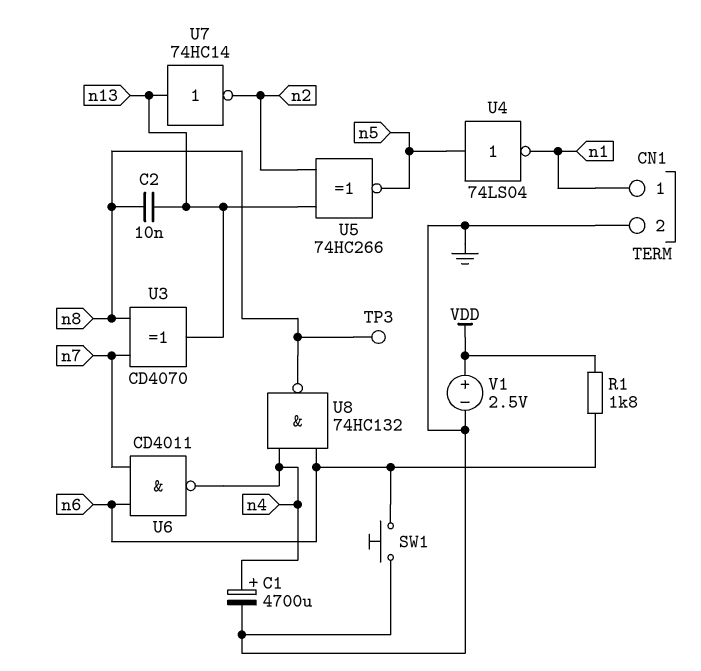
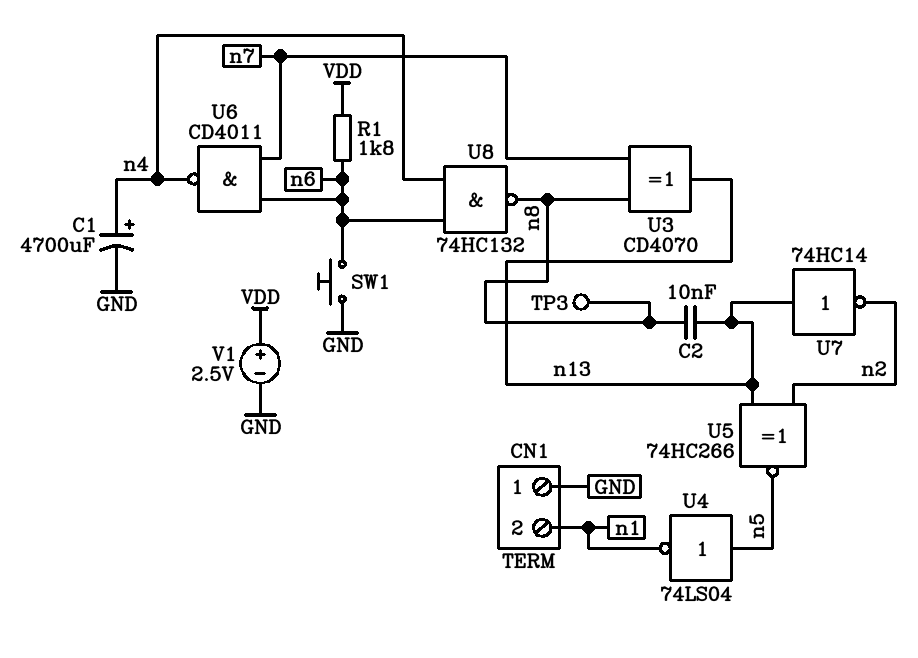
CN1 pin 1: n1 -> GND
CN1 pin 2: GND -> n1

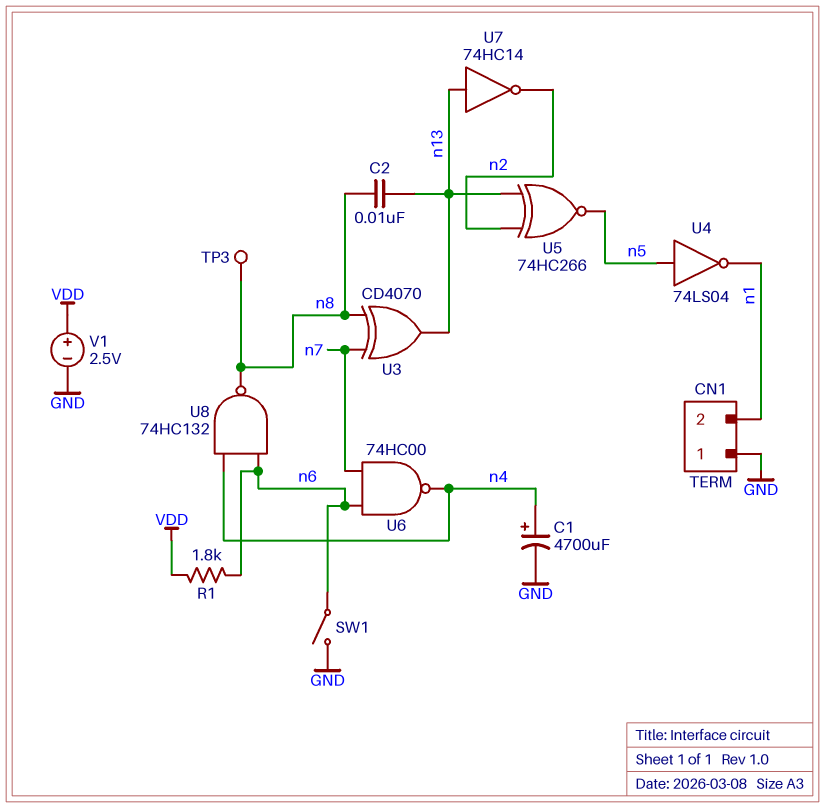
SW1: button (GND, n6) -> switch (GND, n6)
U6: NAND CD4011 (in n6, in n7, out n4) -> NAND 74HC00 (in n6, in n7, out n4)

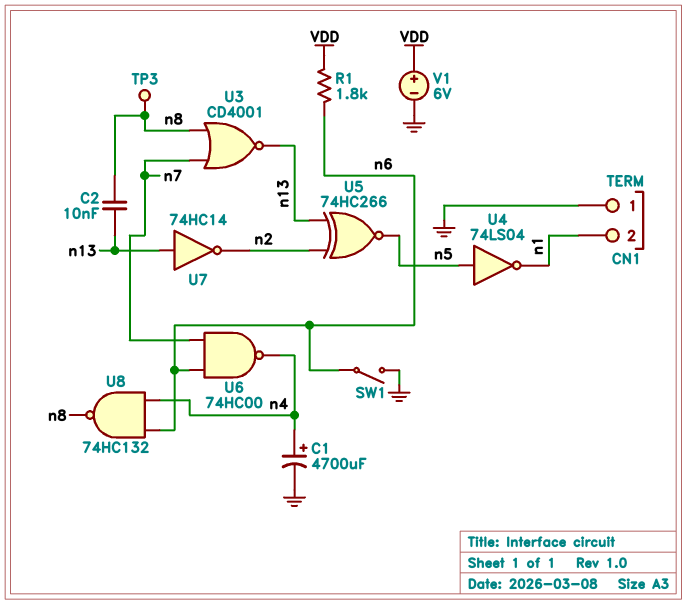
U3: XOR CD4070 (in n7, in n8, out n13) -> NOR CD4001 (in n7, in n8, out n13)
V1: 2.5V (plus VDD, minus GND) -> 6V (plus VDD, minus GND)

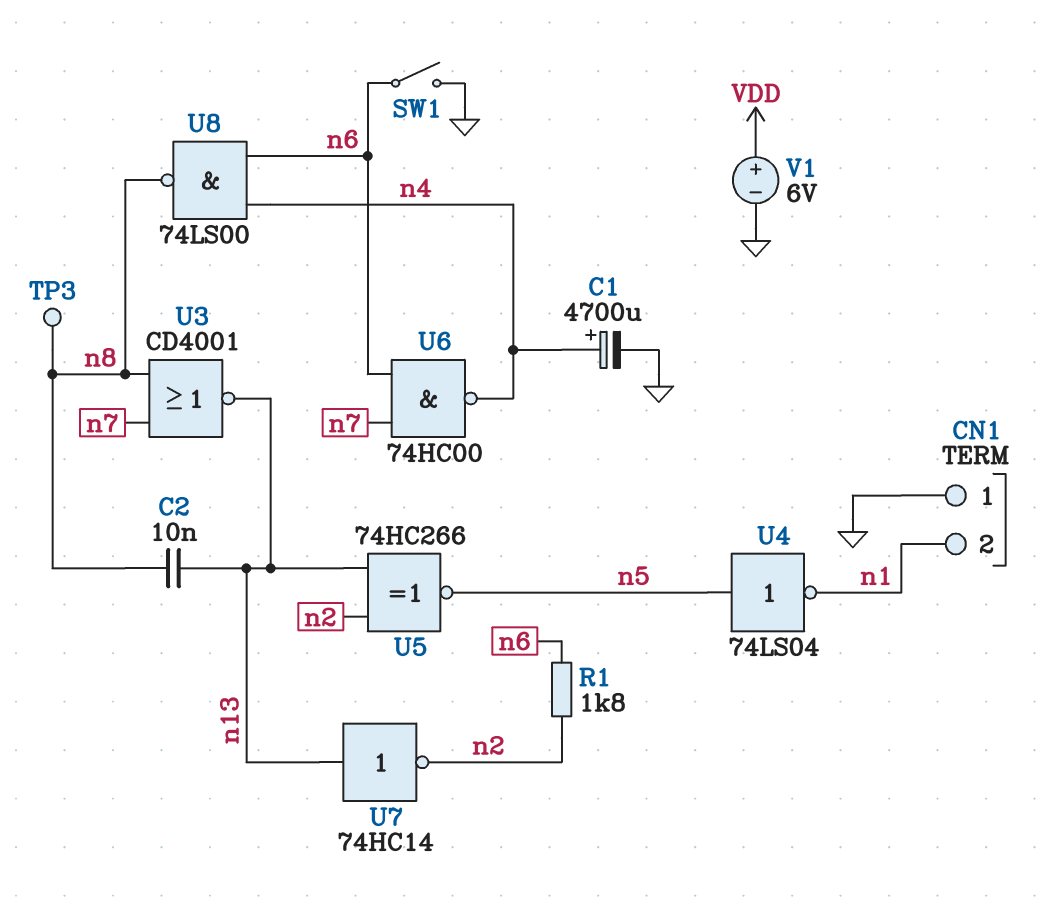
R1: 1.8k (VDD, n6) -> 1.8k (n2, n6)
U8: NAND 74HC132 (in n4, in n6, out n8) -> NAND 74LS00 (in n4, in n6, out n8)

